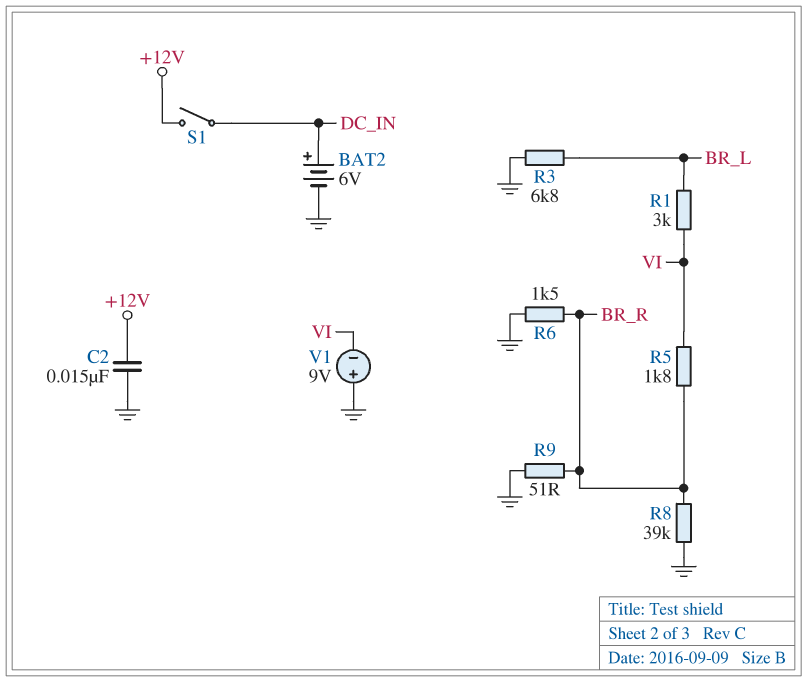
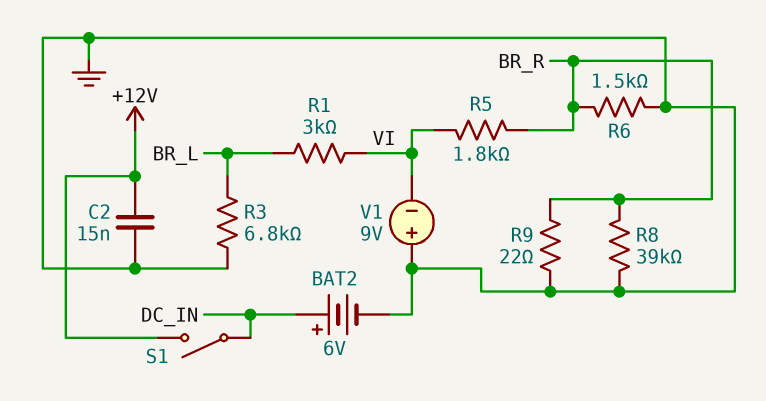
R9: 51 (BR_R, GND) -> 22 (BR_R, GND)

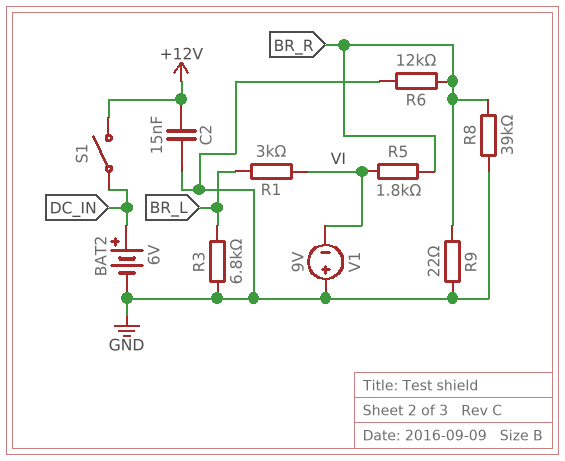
R6: 1.5k (BR_R, GND) -> 12k (BR_R, GND)

